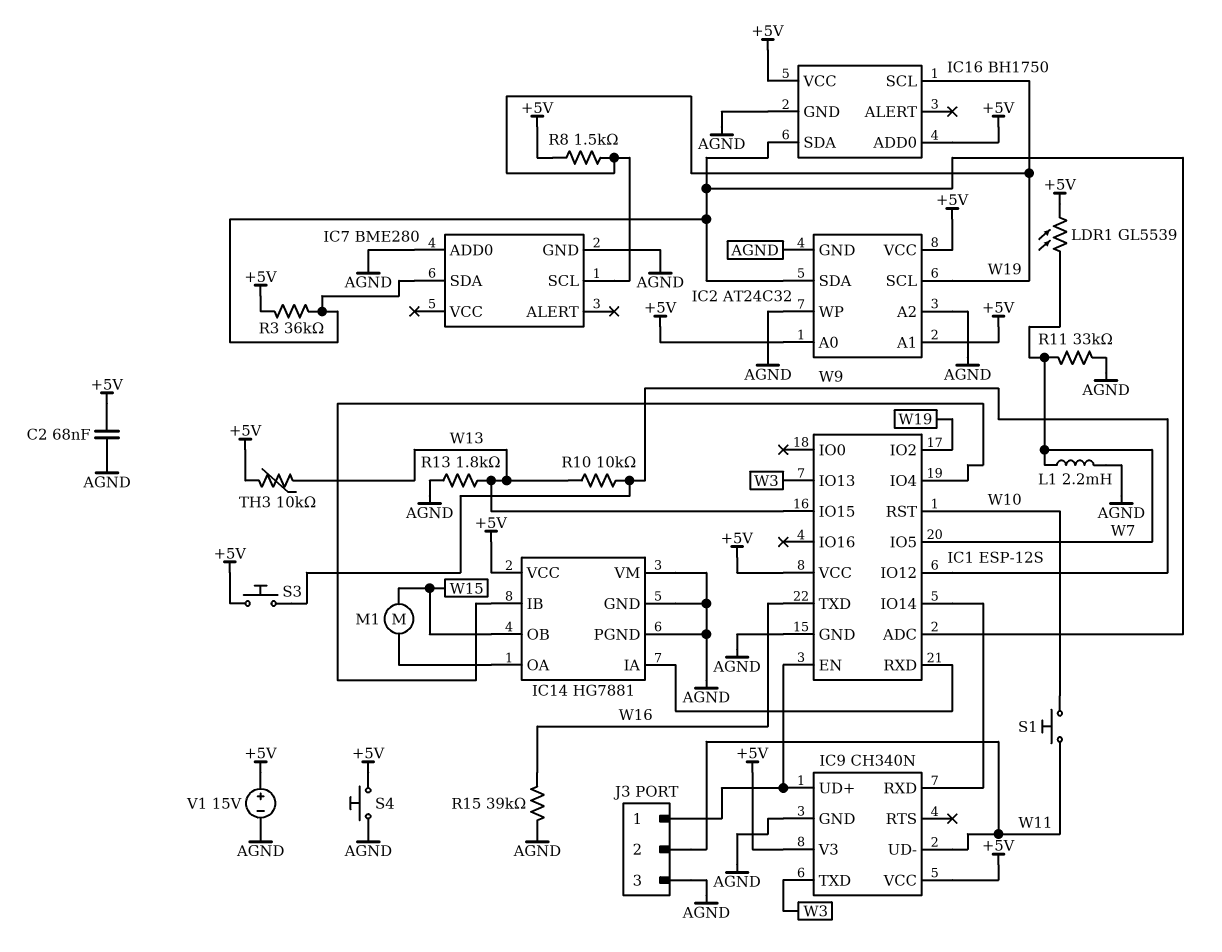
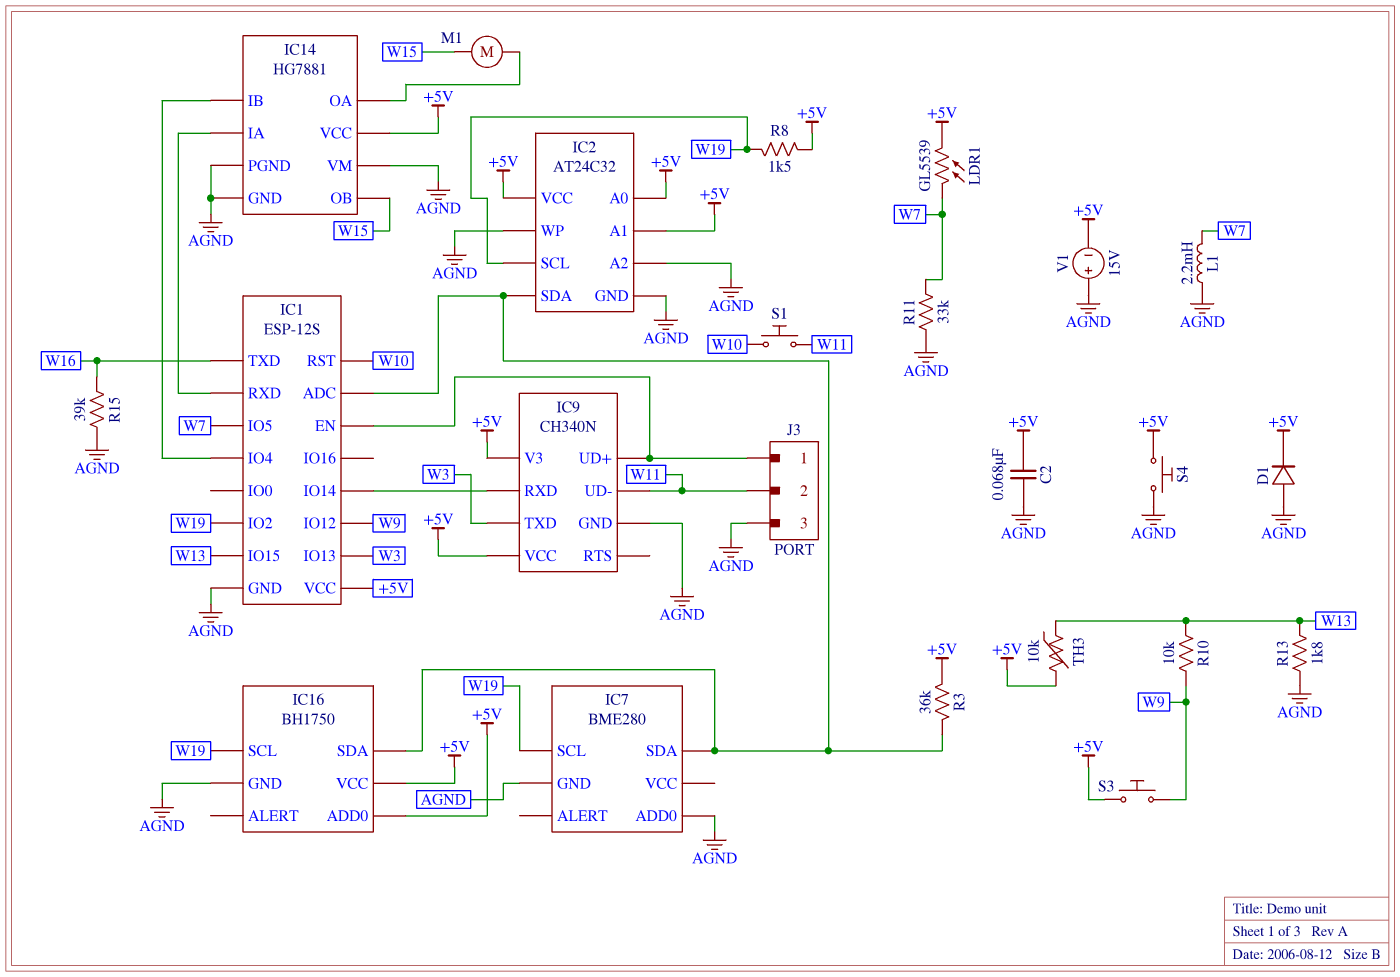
D1: none -> diode (A AGND, K +5V)
V1: 15V (plus +5V, minus AGND) -> 15V (plus AGND, minus +5V)

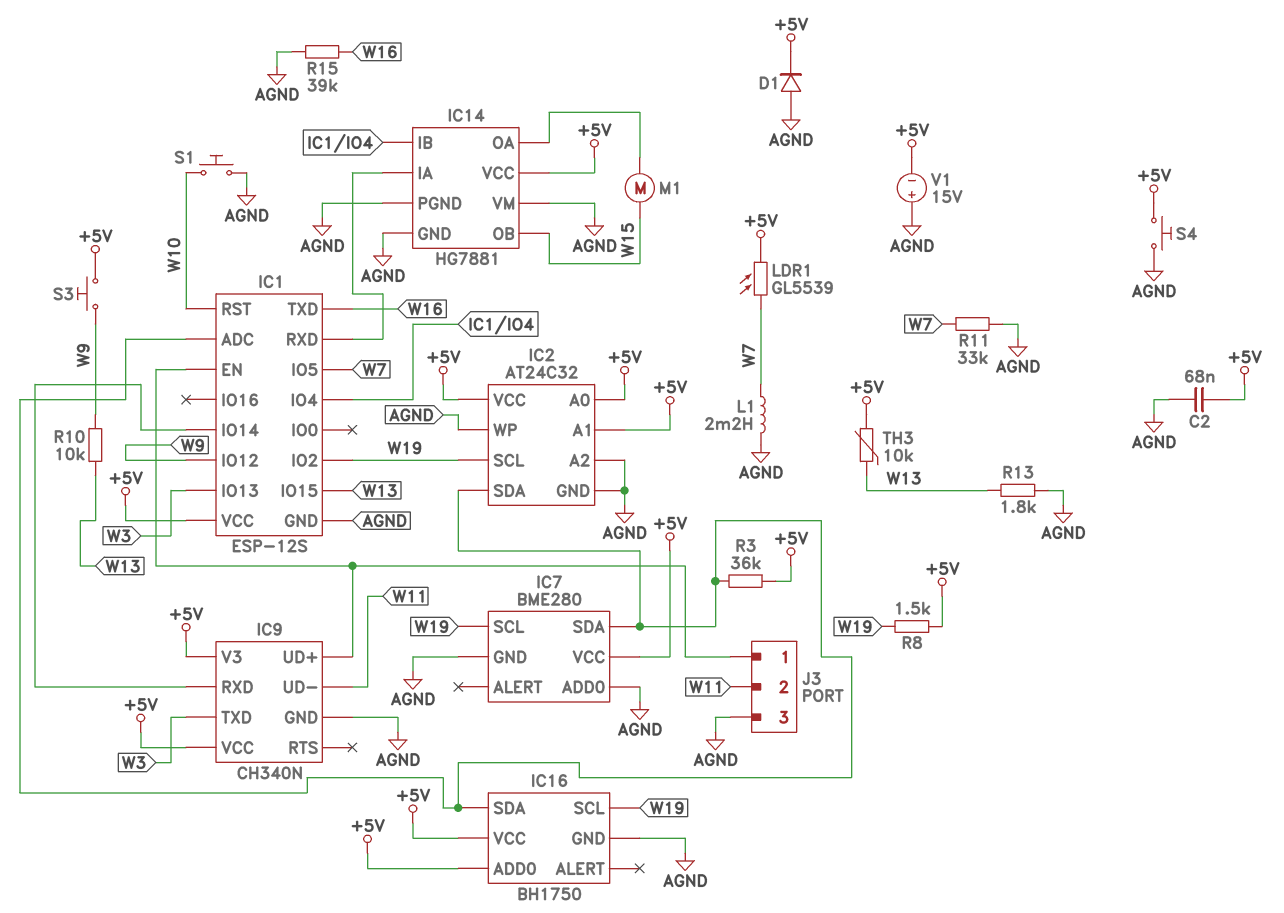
IC7 pin VCC: none -> +5V
S1: button (W10, W11) -> button (AGND, W10)

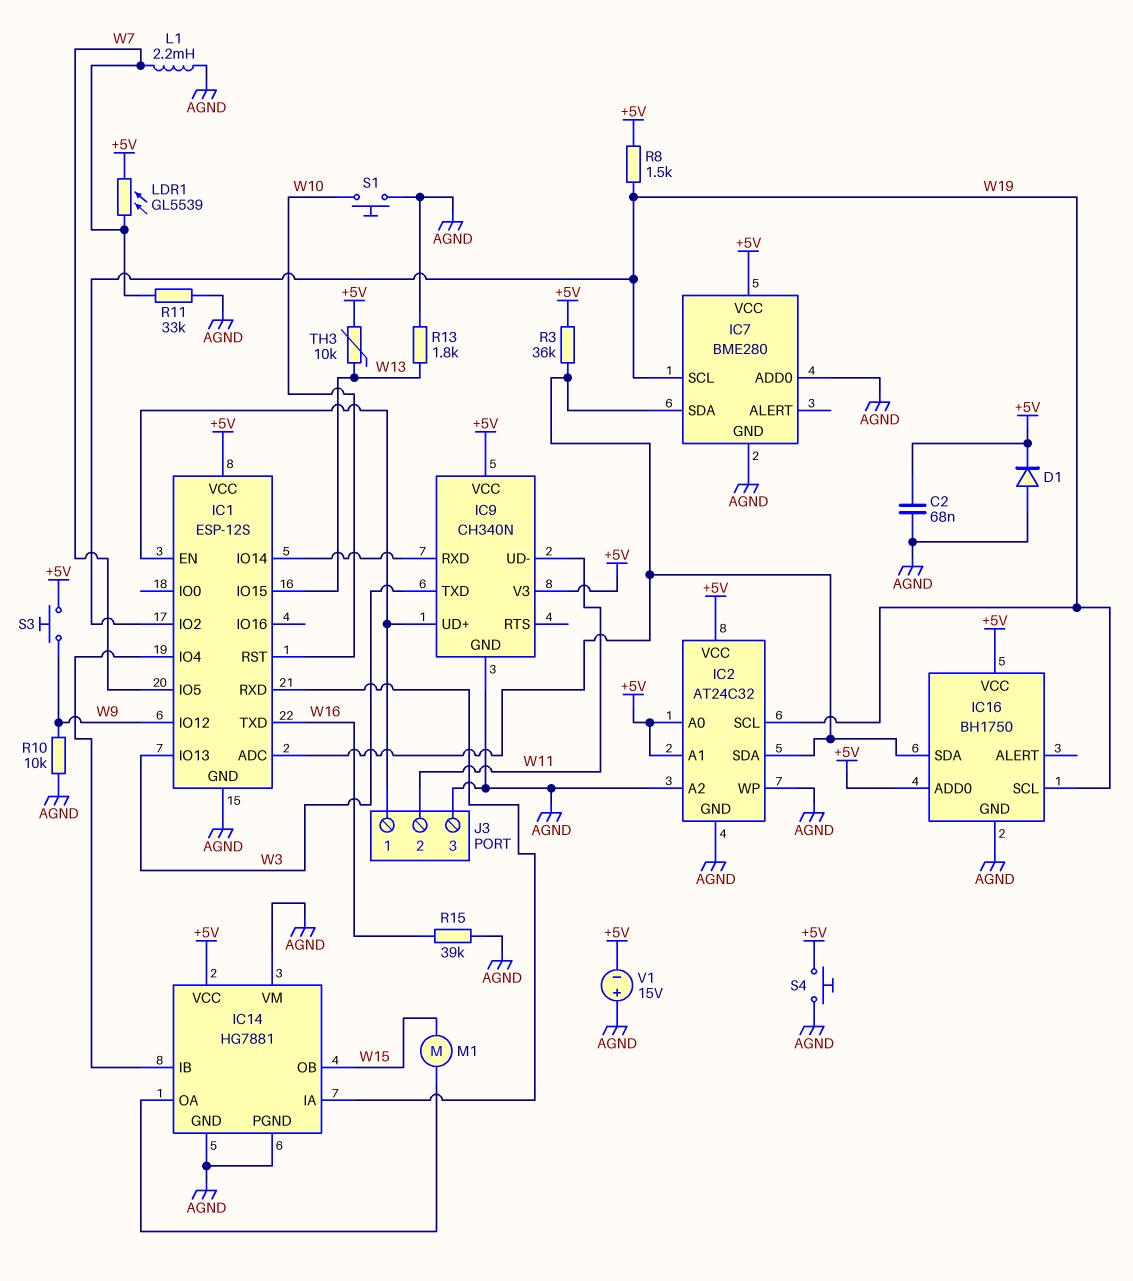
R10: 10k (W9, W13) -> 10k (AGND, W9)

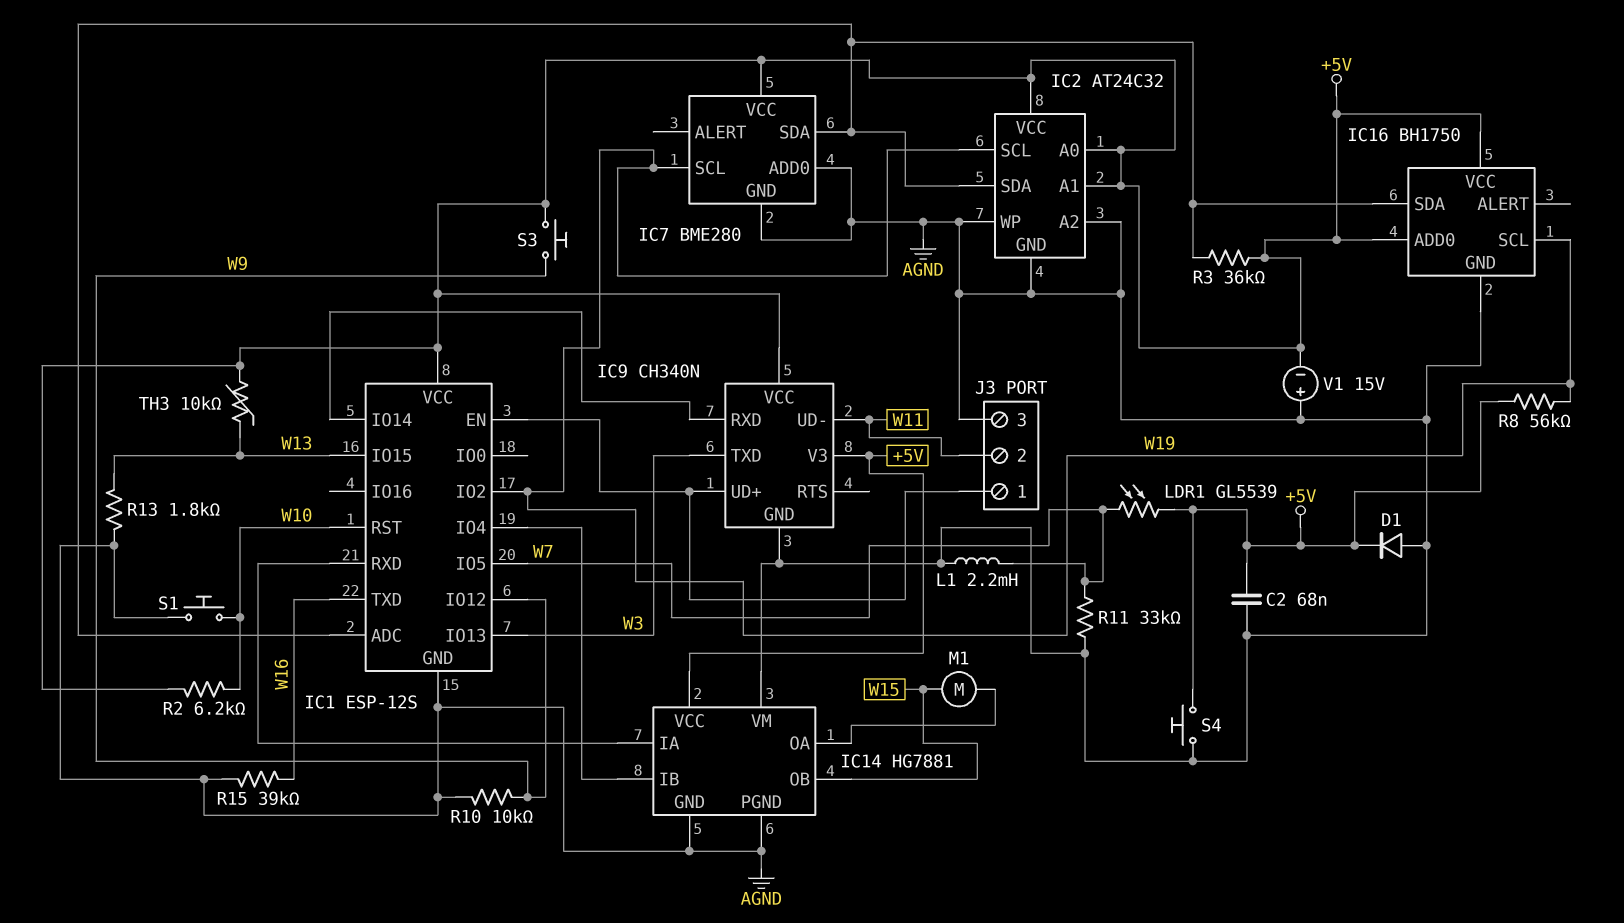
R2: none -> 6.2k (+5V, W10)
R8: 1.5k (+5V, W19) -> 56k (+5V, W19)

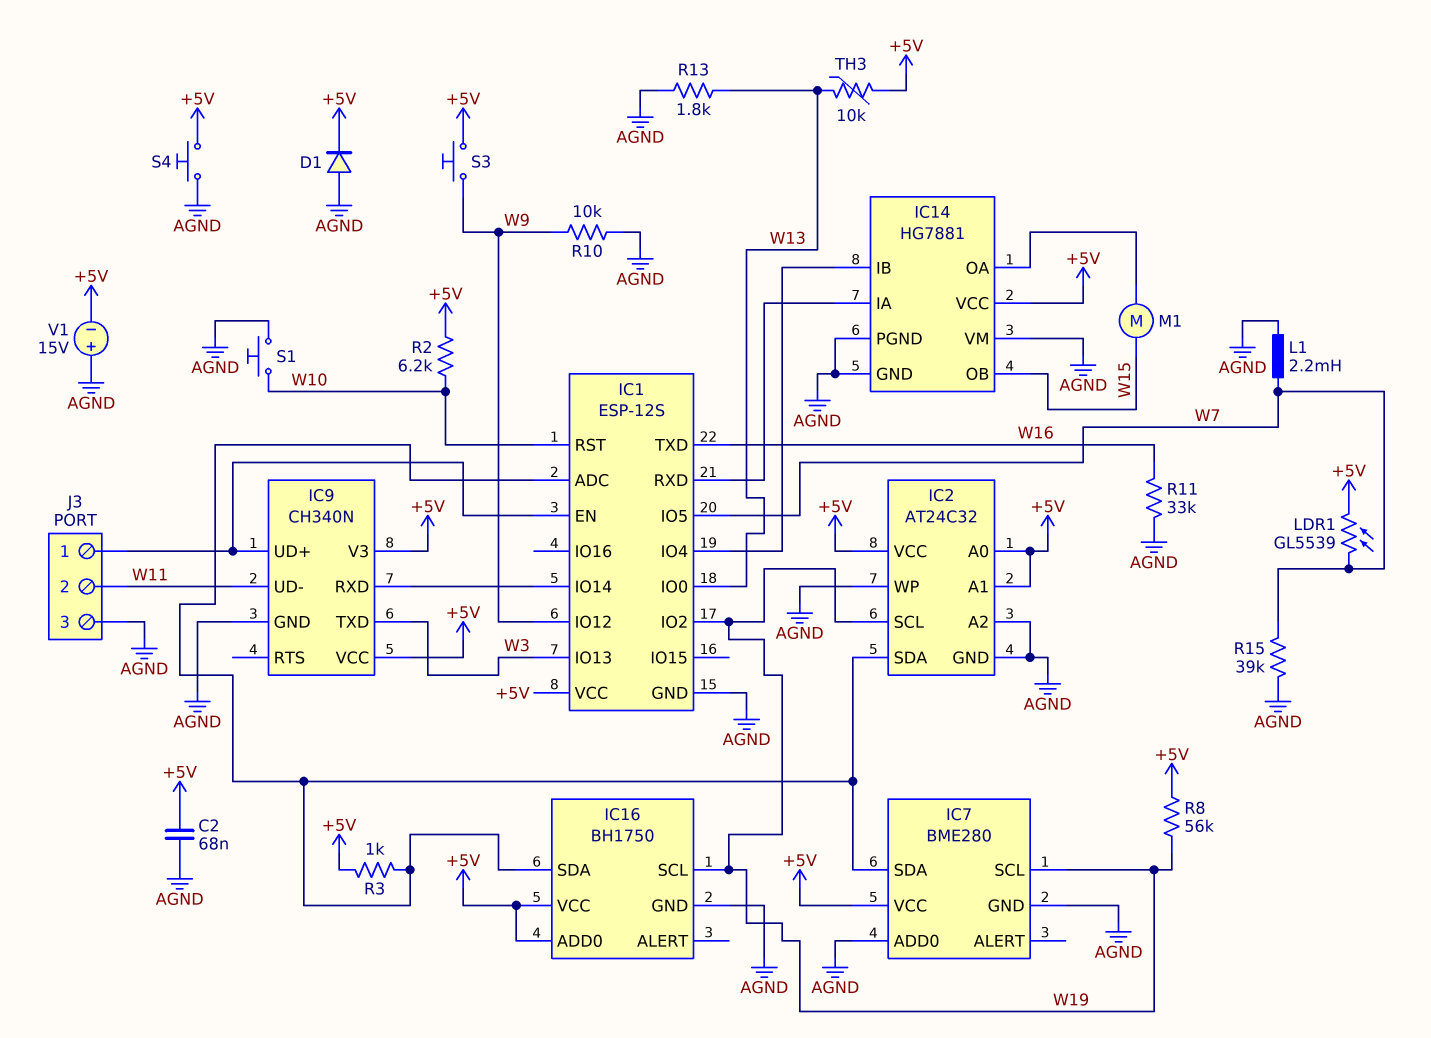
IC1 pin IO0: none -> W13
IC1 pin IO15: W13 -> none
R3: 36k (+5V, IC1/ADC) -> 1k (+5V, IC1/ADC)
R11: 33k (AGND, W7) -> 33k (AGND, W16)
R15: 39k (AGND, W16) -> 39k (AGND, W7)

